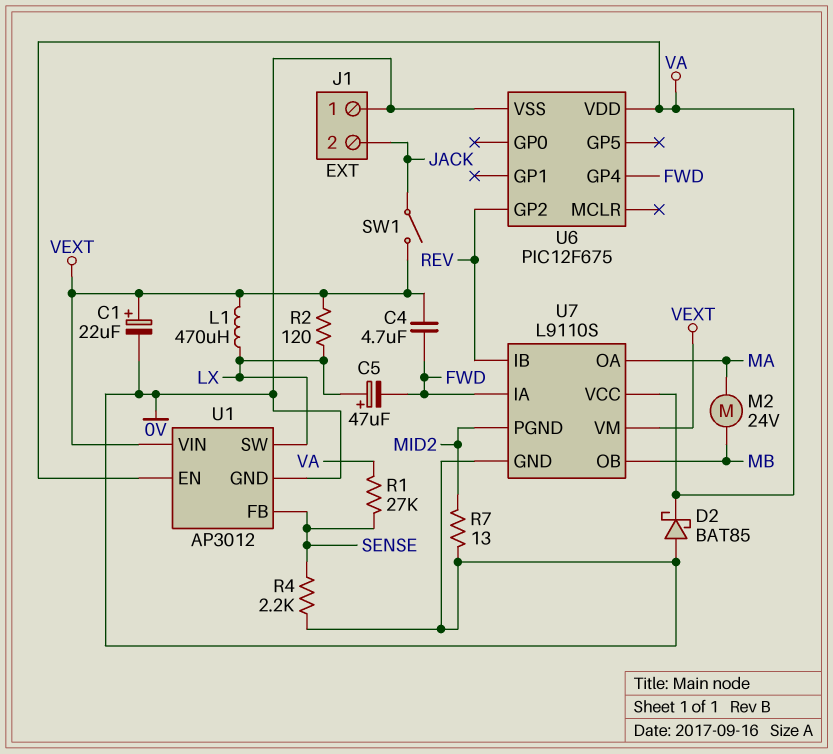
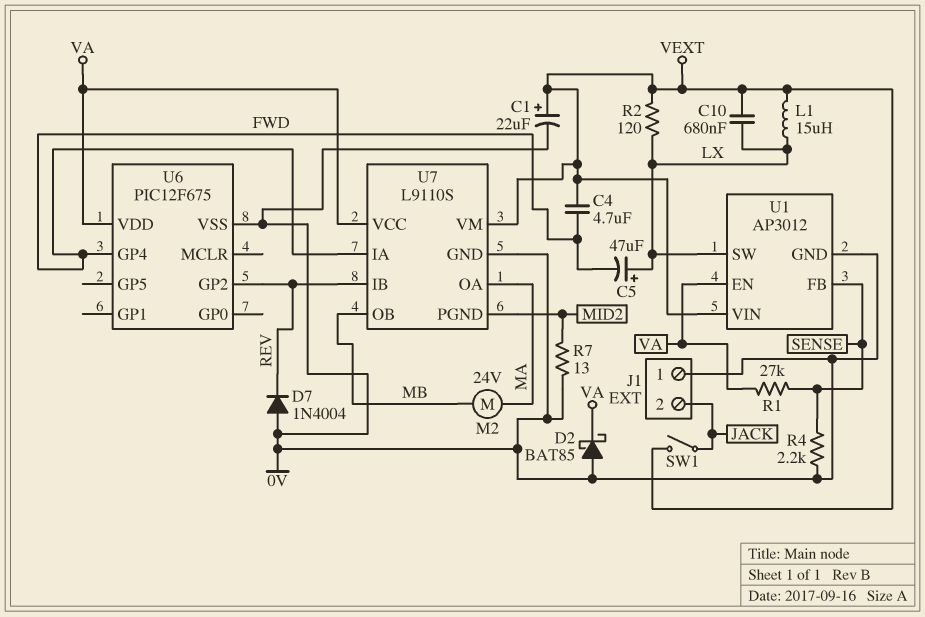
C10: none -> 680nF (LX, VEXT)
D7: none -> diode 1N4004 (A 0V, K REV)
L1: 470uH (LX, VEXT) -> 15uH (LX, VEXT)

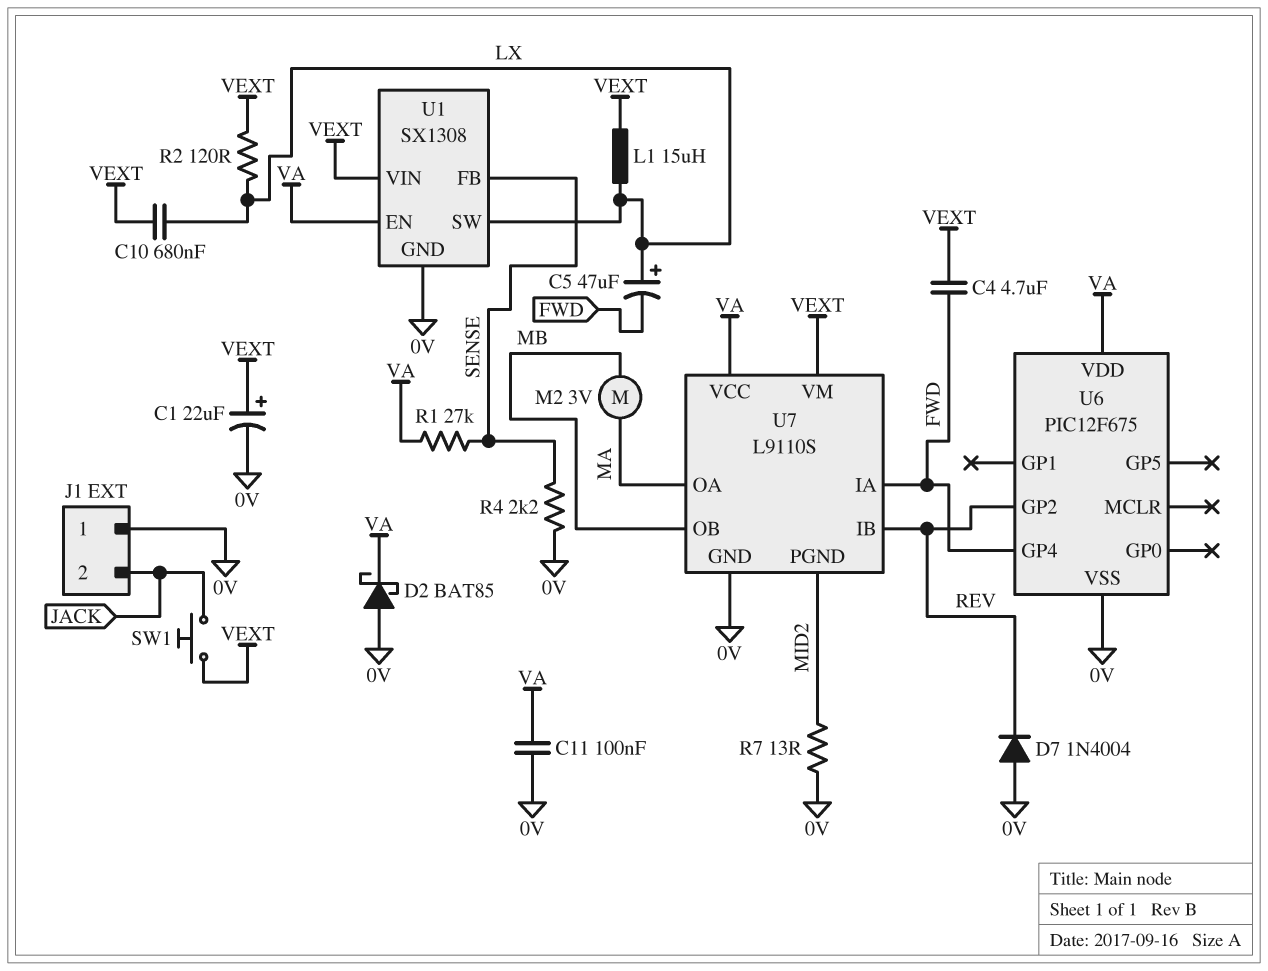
C11: none -> 100nF (0V, VA)
M2: motor 24V (MA, MB) -> motor 3V (MA, MB)
SW1: switch (JACK, VEXT) -> button (JACK, VEXT)
U1: AP3012 -> SX1308

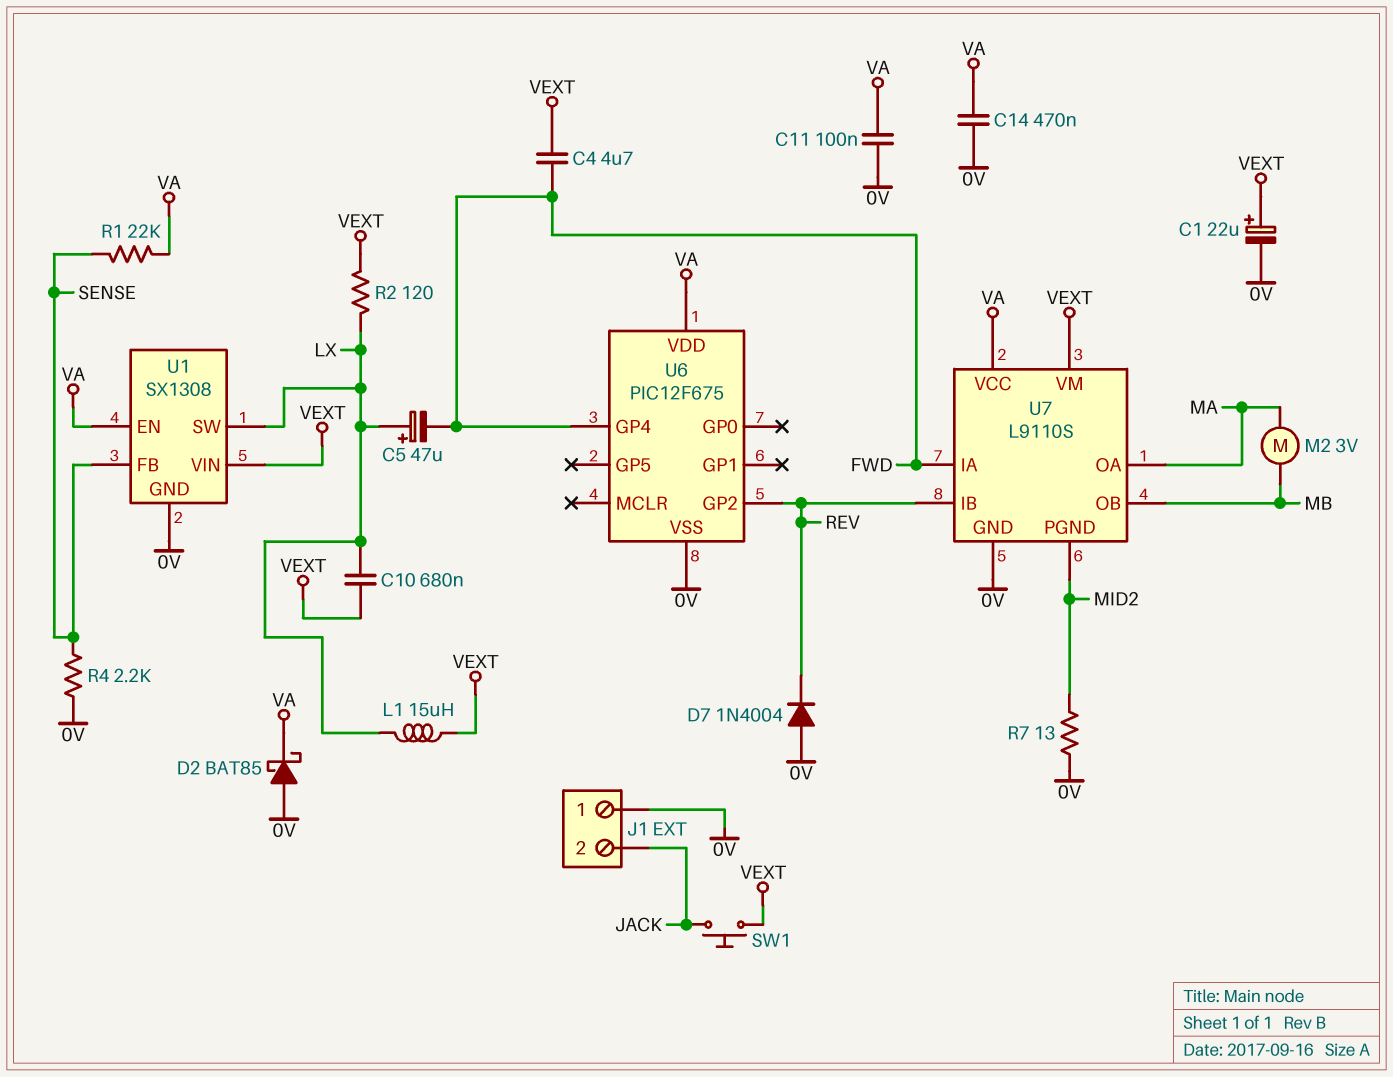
C14: none -> 470nF (0V, VA)
R1: 27k (SENSE, VA) -> 22k (SENSE, VA)

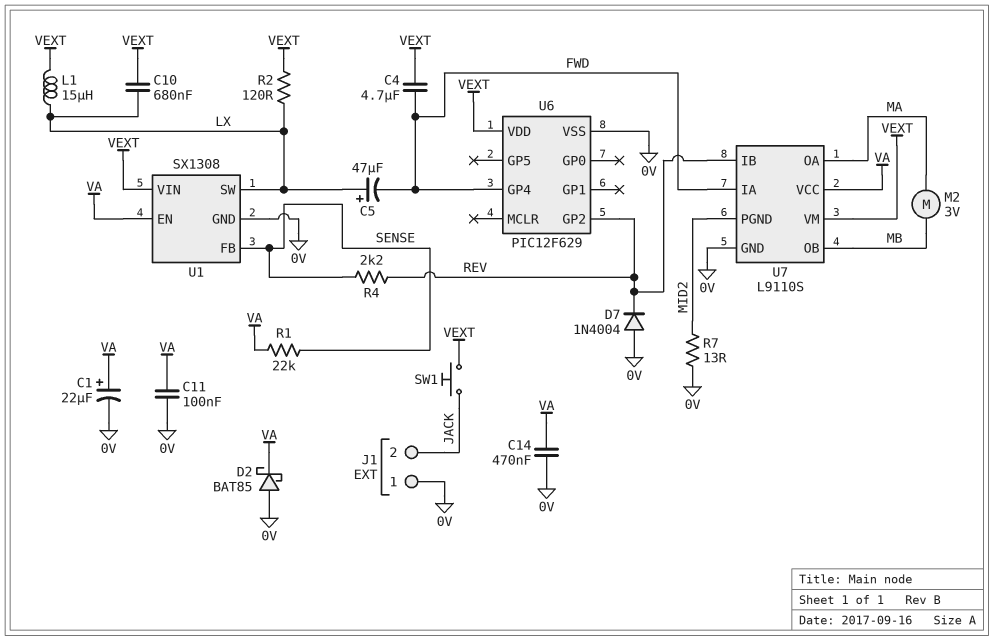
C1: 22uF (plus VEXT, minus 0V) -> 22uF (plus VA, minus 0V)
R4: 2.2k (0V, SENSE) -> 2.2k (REV, SENSE)
U6: PIC12F675 -> PIC12F629
U6 pin VDD: VA -> VEXT

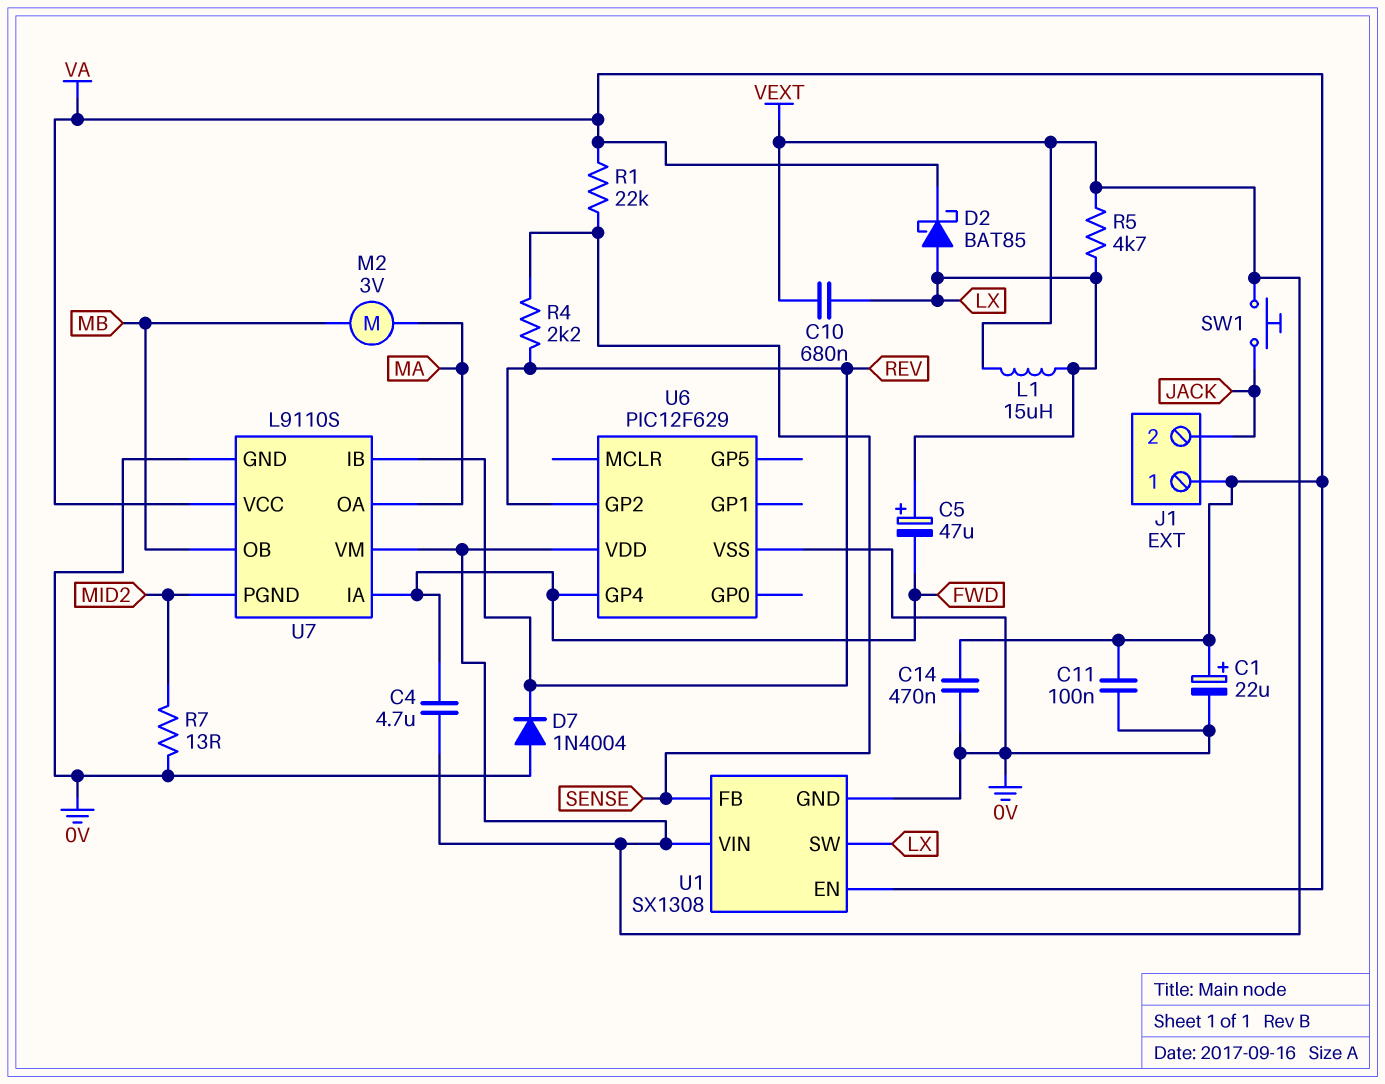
D2: schottky BAT85 (A 0V, K VA) -> schottky BAT85 (A LX, K VA)
J1 pin 1: 0V -> VA
R2: 120 (LX, VEXT) -> none
R5: none -> 4.7k (LX, VEXT)

